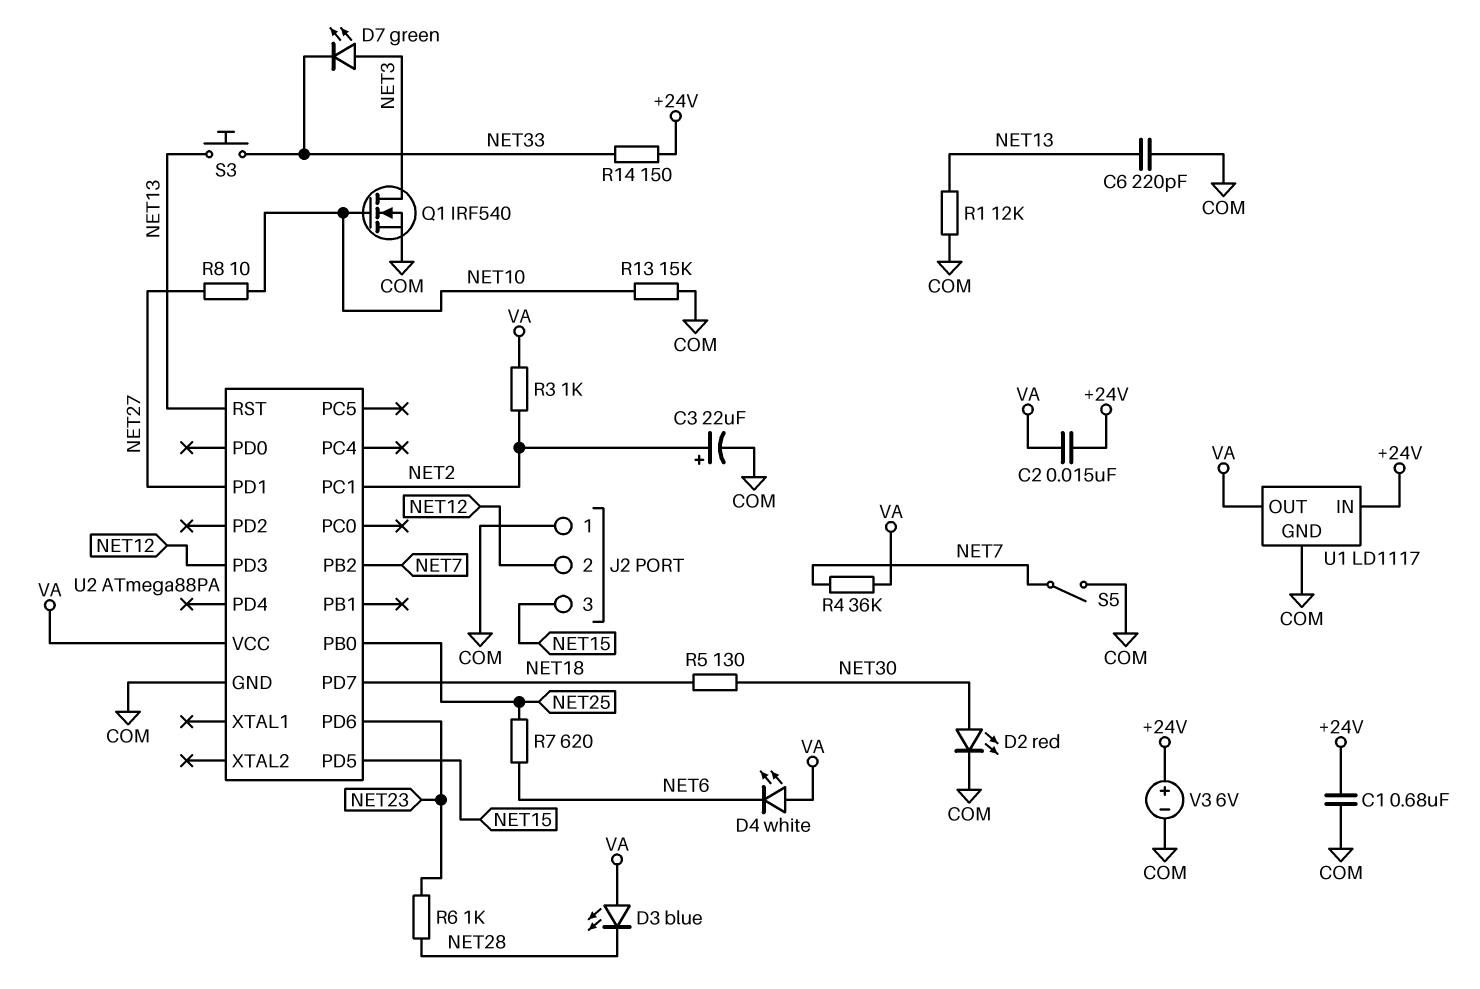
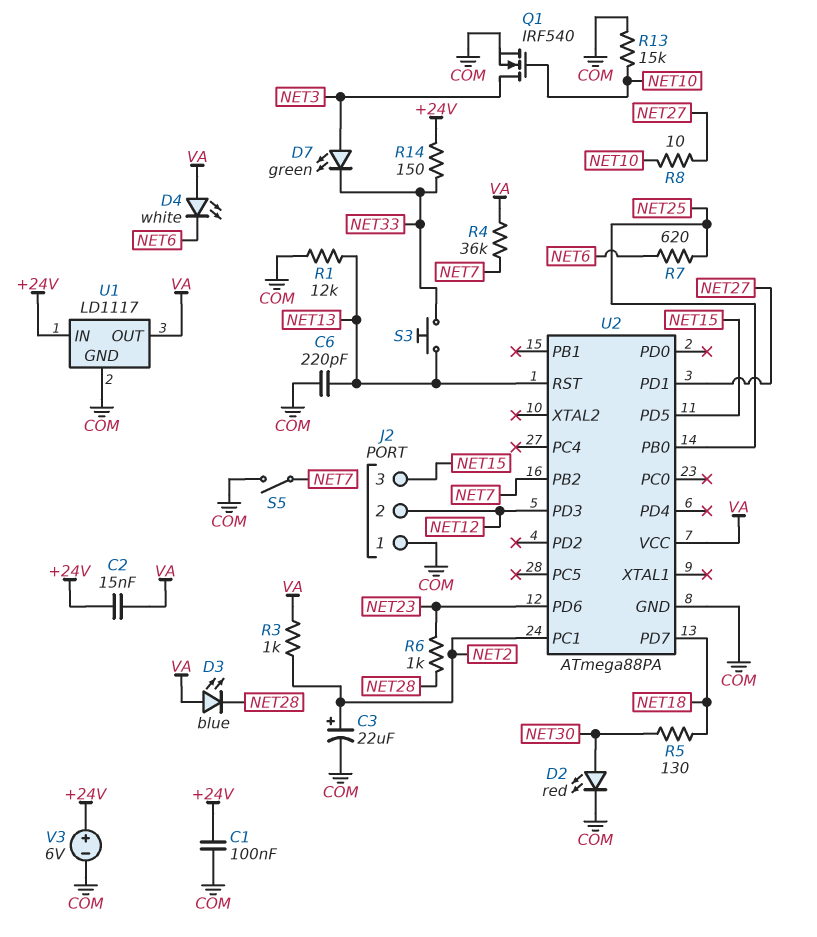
C1: 680nF (+24V, COM) -> 100nF (+24V, COM)

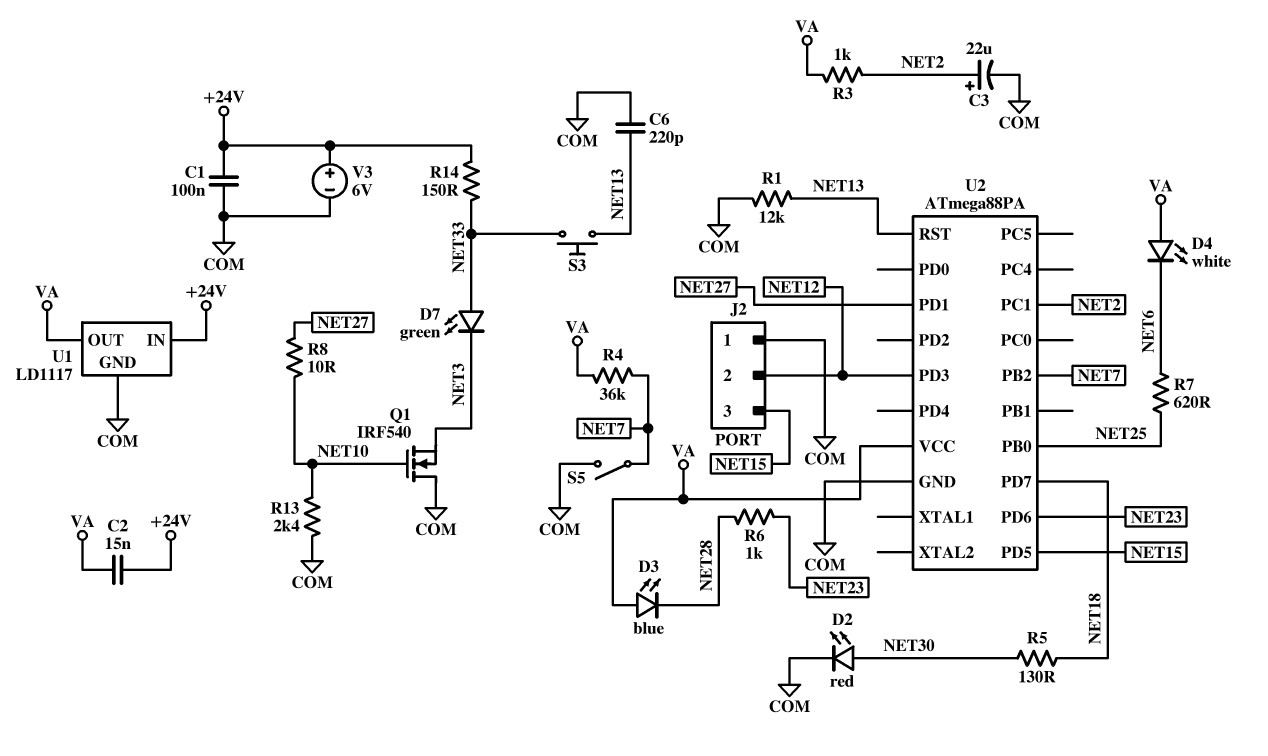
D7: LED green (A NET3, K NET33) -> LED green (A NET33, K NET3)
Q1: NMOS IRF540 (G NET10, D NET3, S COM) -> NMOS IRF540 (G NET10, D COM, S NET3)
R13: 15k (COM, NET10) -> 2.4k (COM, NET10)

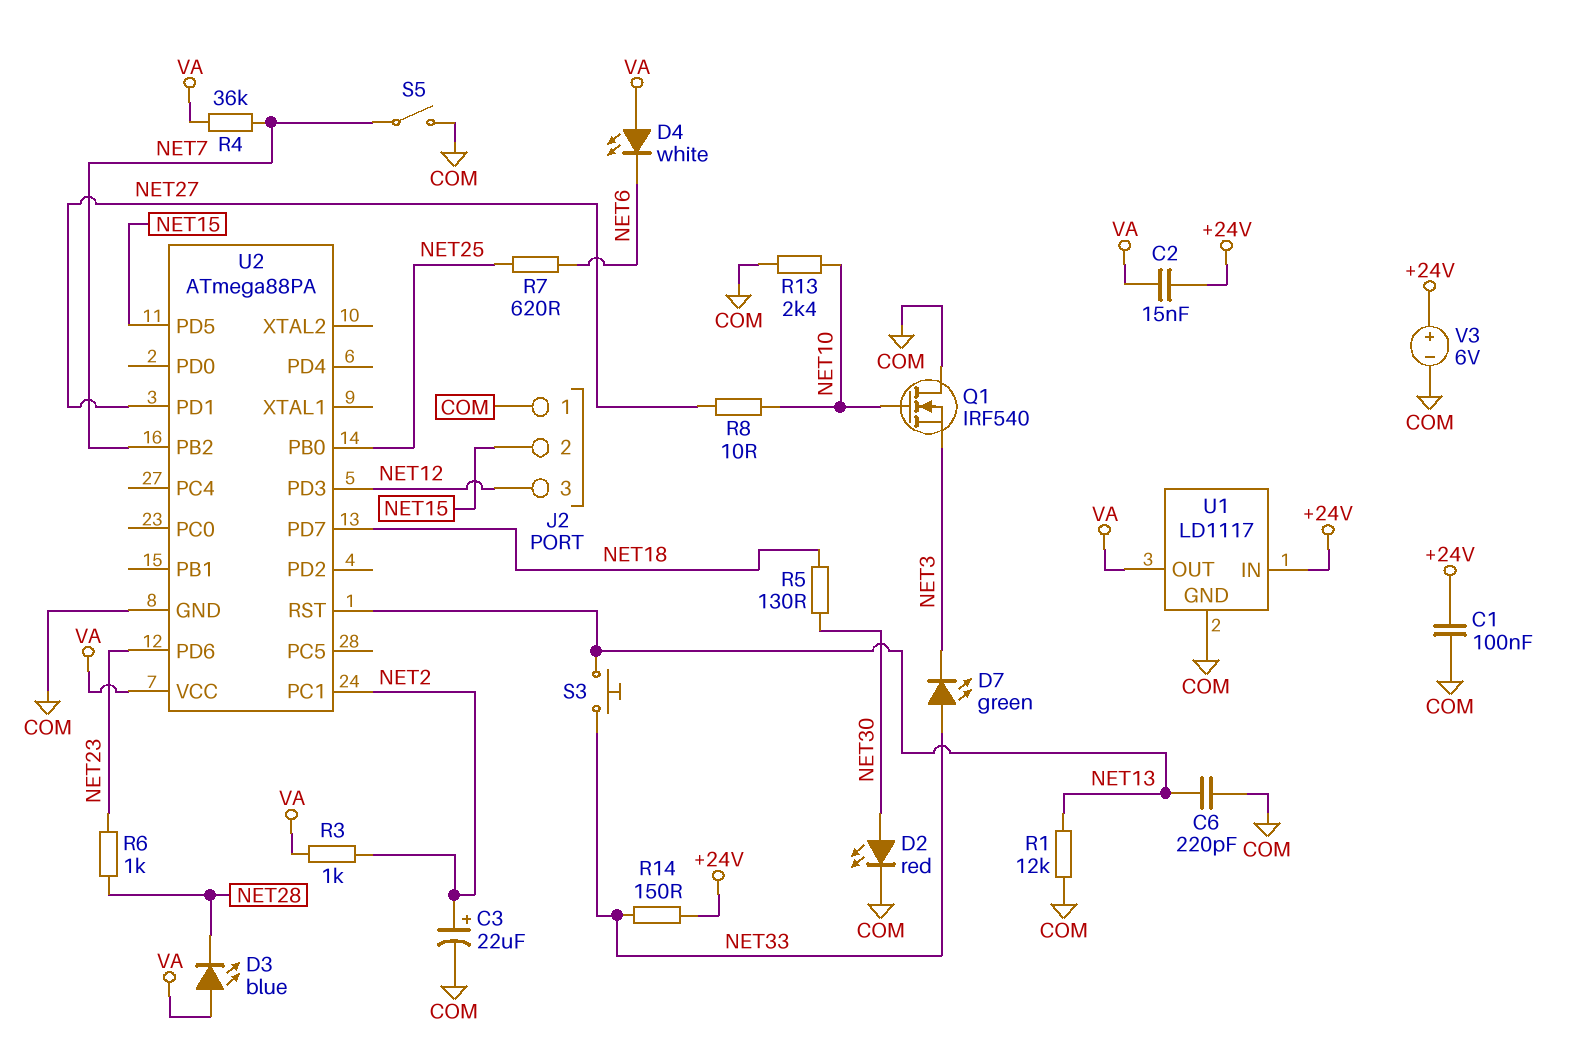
J2 pin 2: NET12 -> NET15
J2 pin 3: NET15 -> NET12

